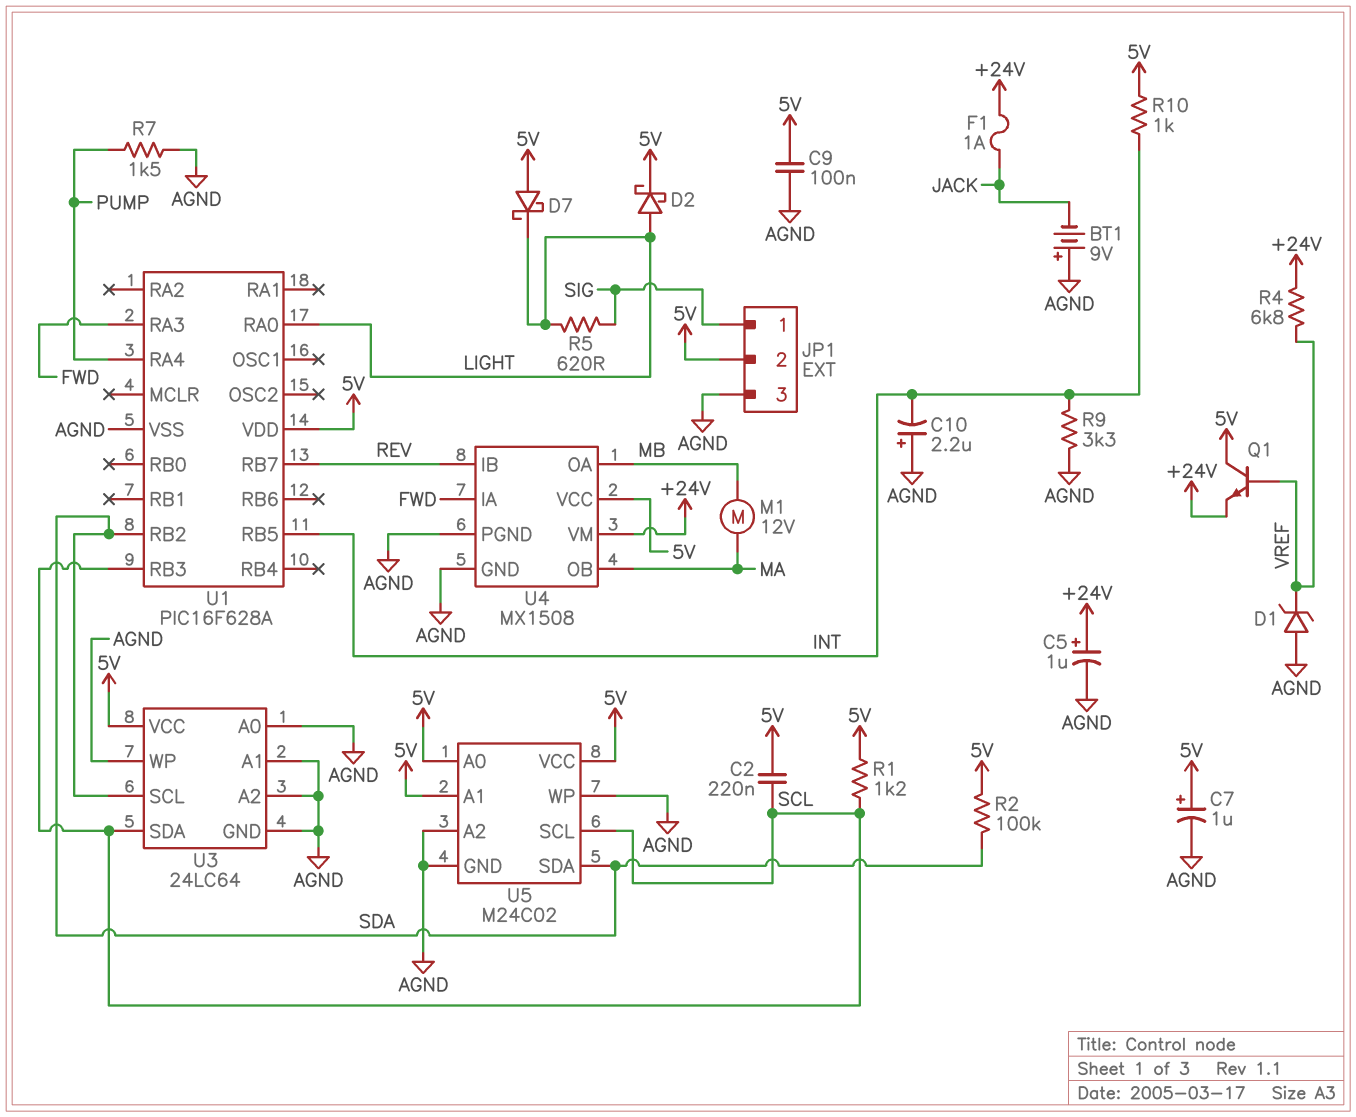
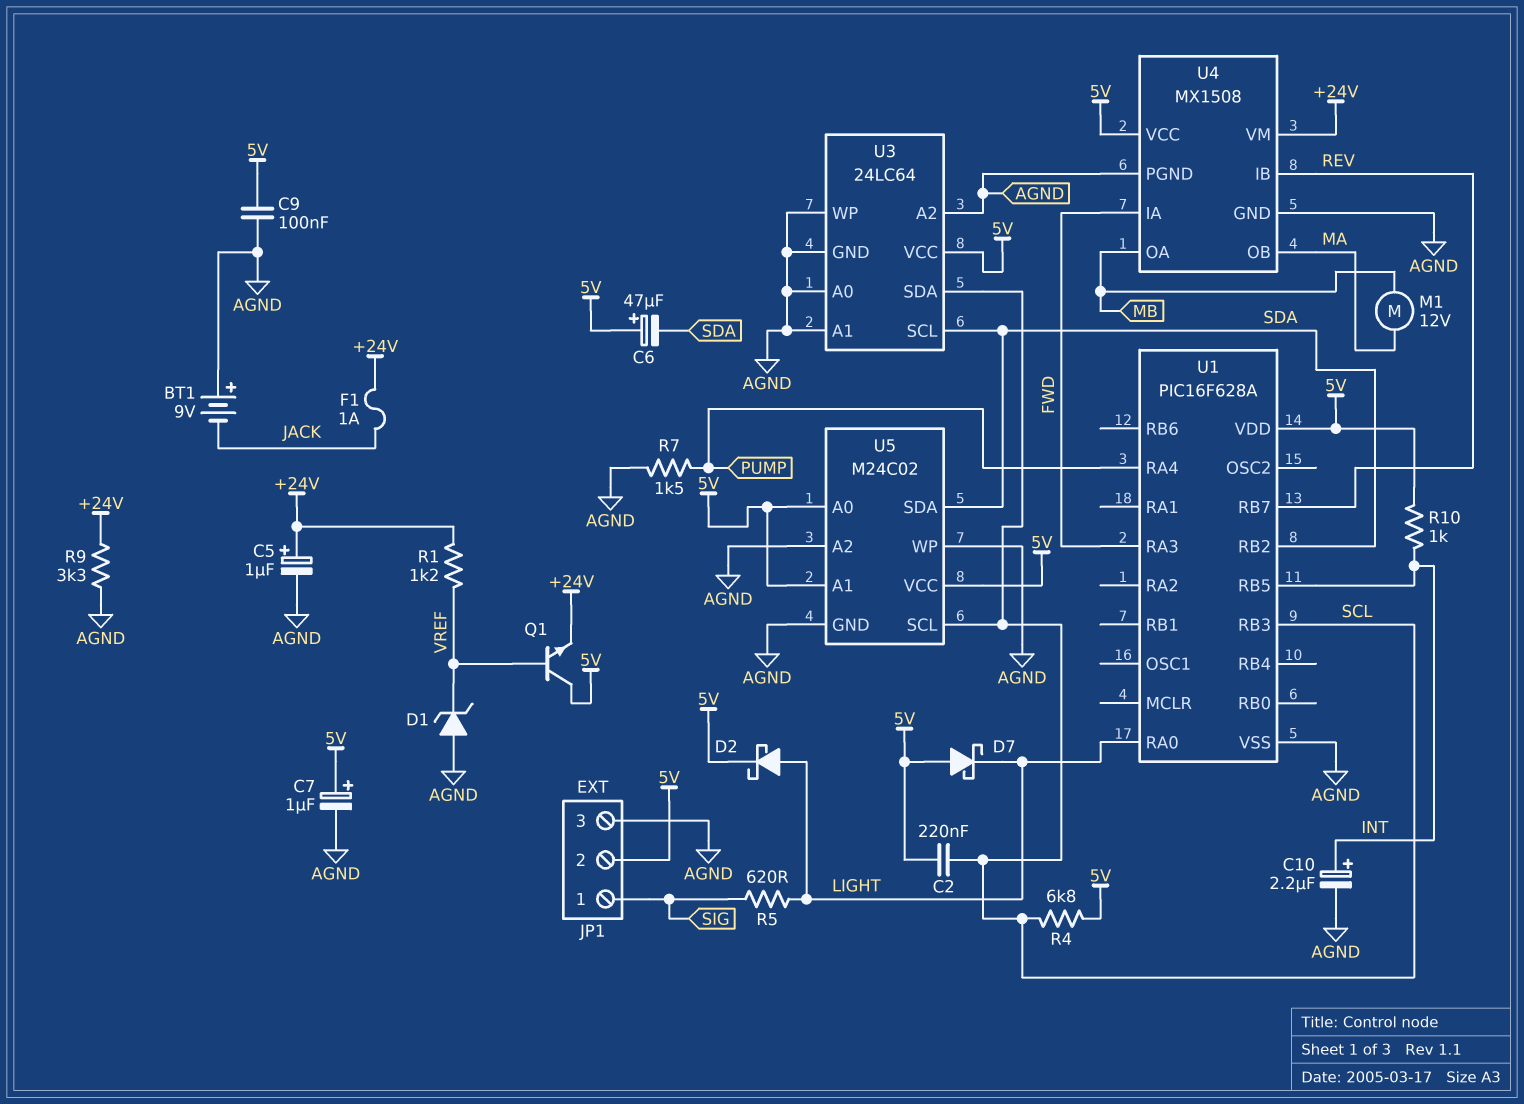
C6: none -> 47uF (plus 5V, minus SDA)
C10: 2.2uF (plus AGND, minus INT) -> 2.2uF (plus INT, minus AGND)
R1: 1.2k (5V, SCL) -> 1.2k (+24V, VREF)
R2: 100k (5V, SDA) -> none
R4: 6.8k (+24V, VREF) -> 6.8k (5V, SCL)
R9: 3.3k (AGND, INT) -> 3.3k (+24V, AGND)

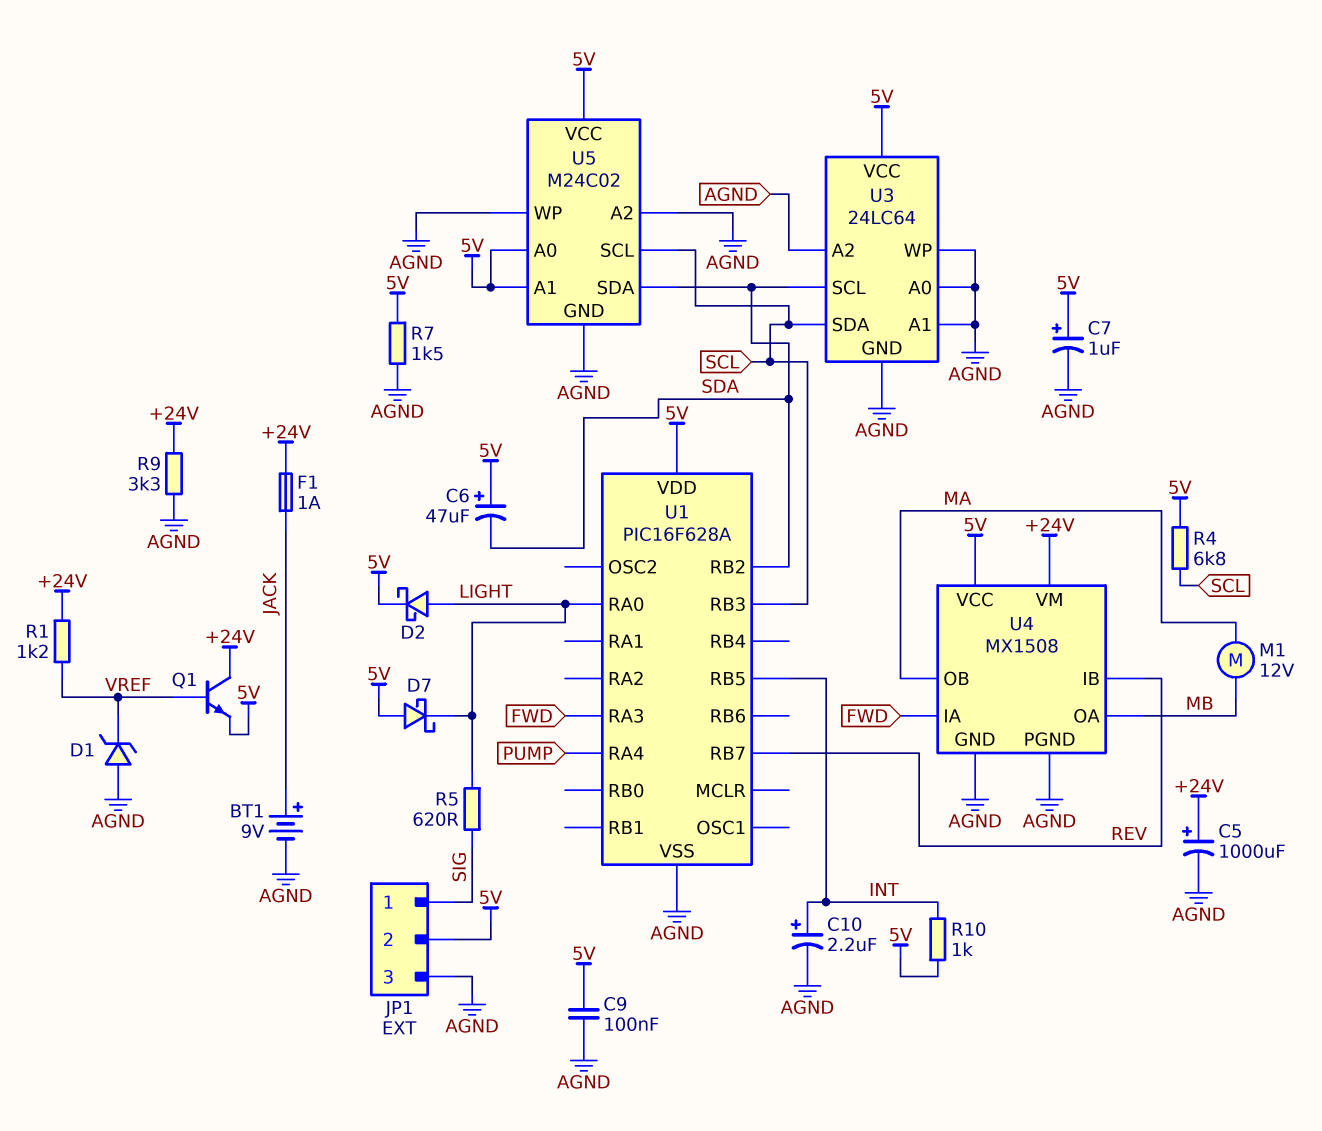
BT1: 9V (plus AGND, minus JACK) -> 9V (plus JACK, minus AGND)
C2: 220nF (5V, SCL) -> none
C5: 1uF (plus +24V, minus AGND) -> 1000uF (plus +24V, minus AGND)
Q1: NPN (B VREF, C 5V, E +24V) -> NPN (B VREF, C +24V, E 5V)
R7: 1.5k (AGND, PUMP) -> 1.5k (5V, AGND)

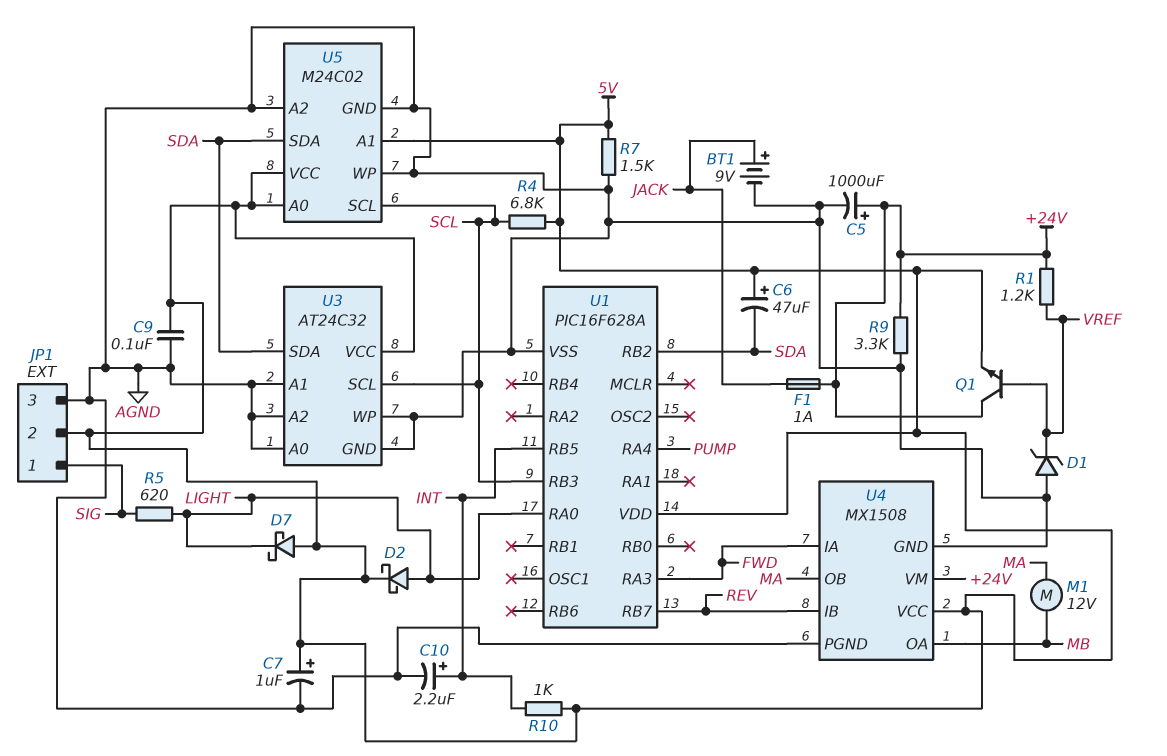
U3: 24LC64 -> AT24C32
U3 pin SCL: SDA -> SCL
U3 pin SDA: SCL -> SDA

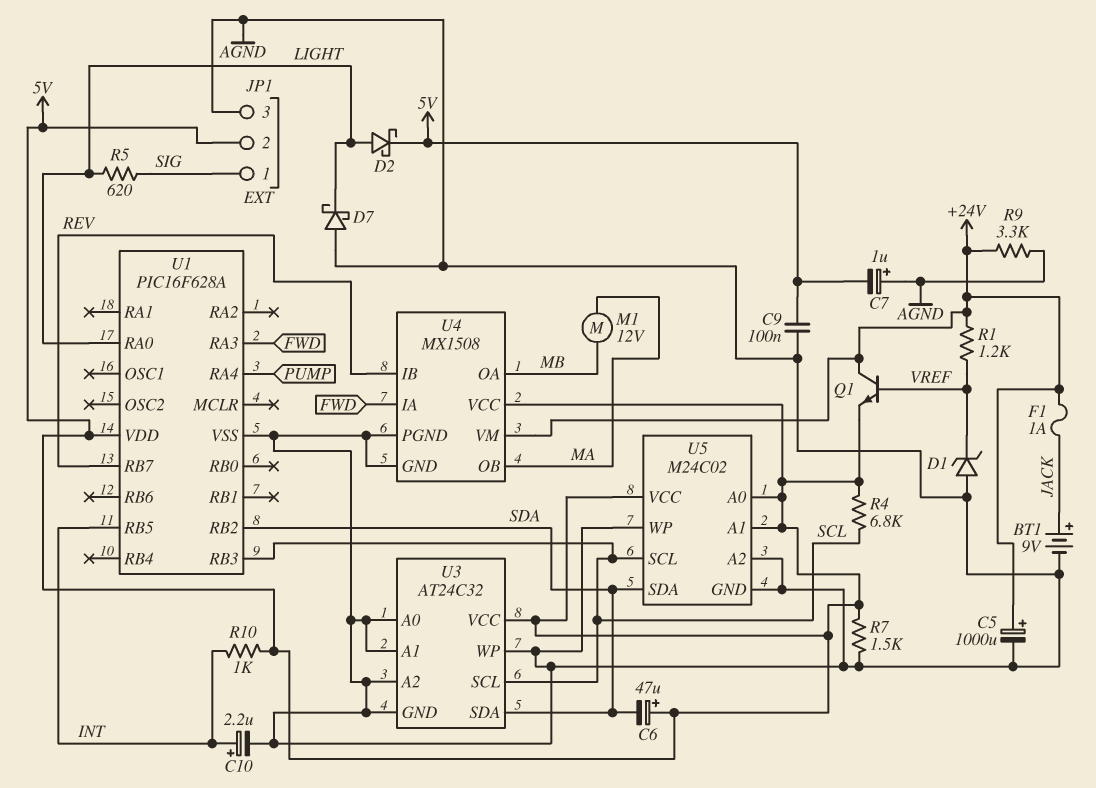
C7: 1uF (plus 5V, minus AGND) -> 1uF (plus AGND, minus 5V)
D7: schottky (A 5V, K LIGHT) -> schottky (A AGND, K LIGHT)

